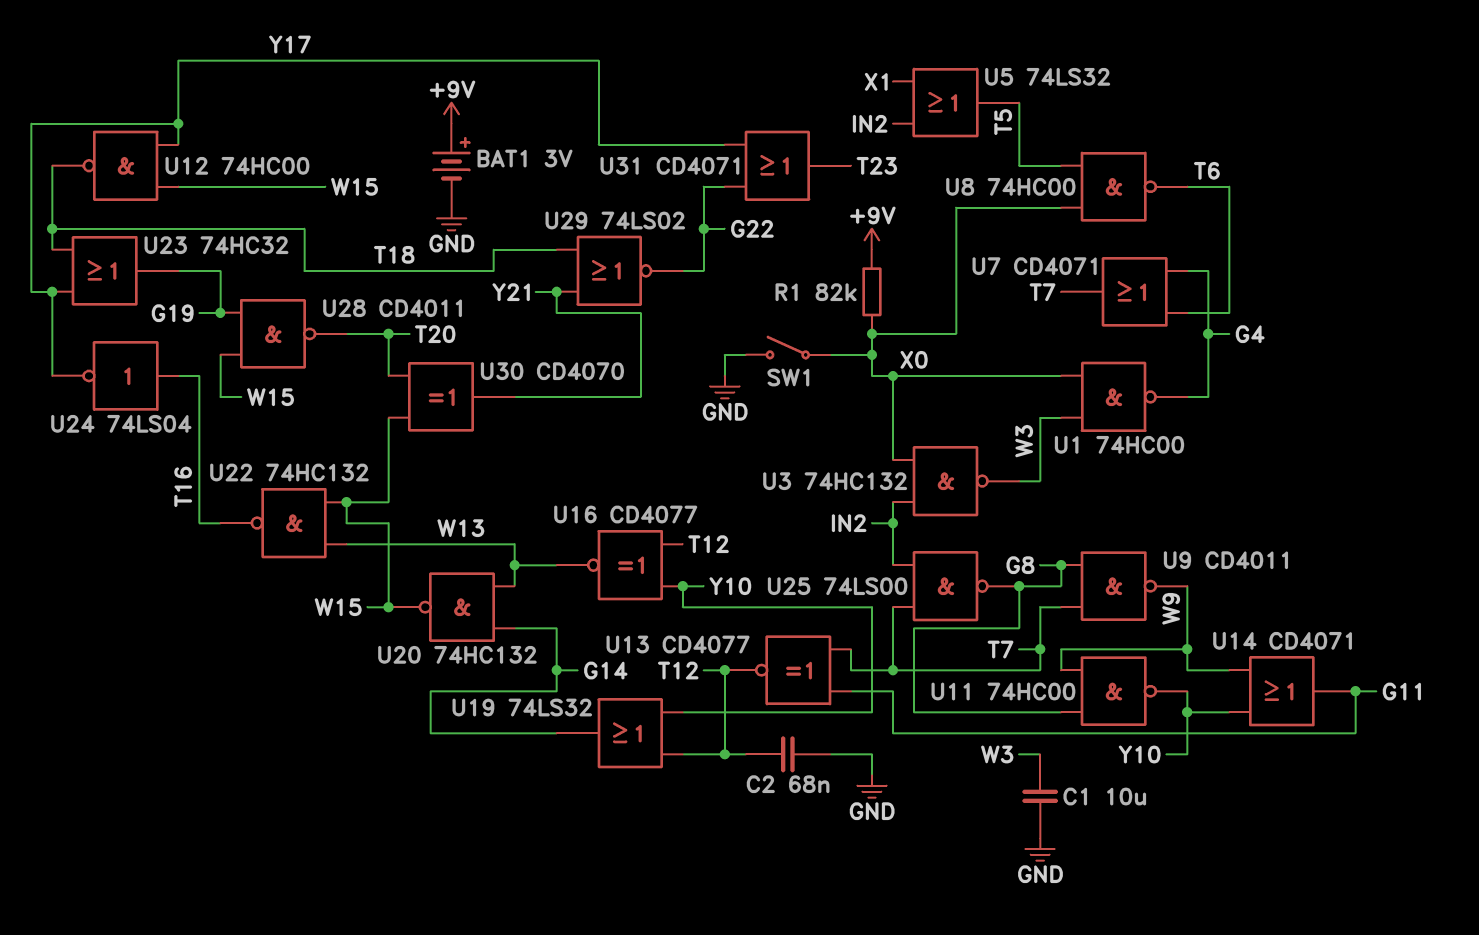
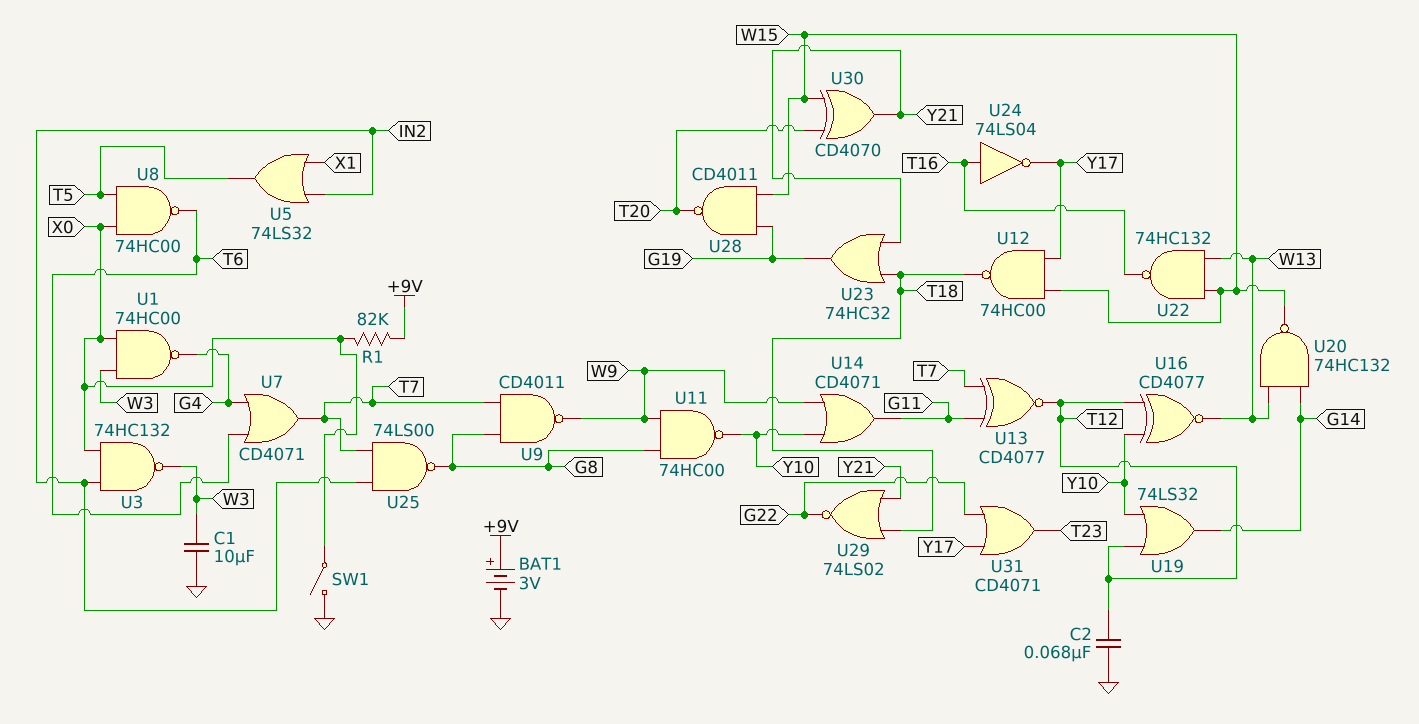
U23: OR 74HC32 (in T18, in Y17, out G19) -> OR 74HC32 (in T18, in Y21, out G19)

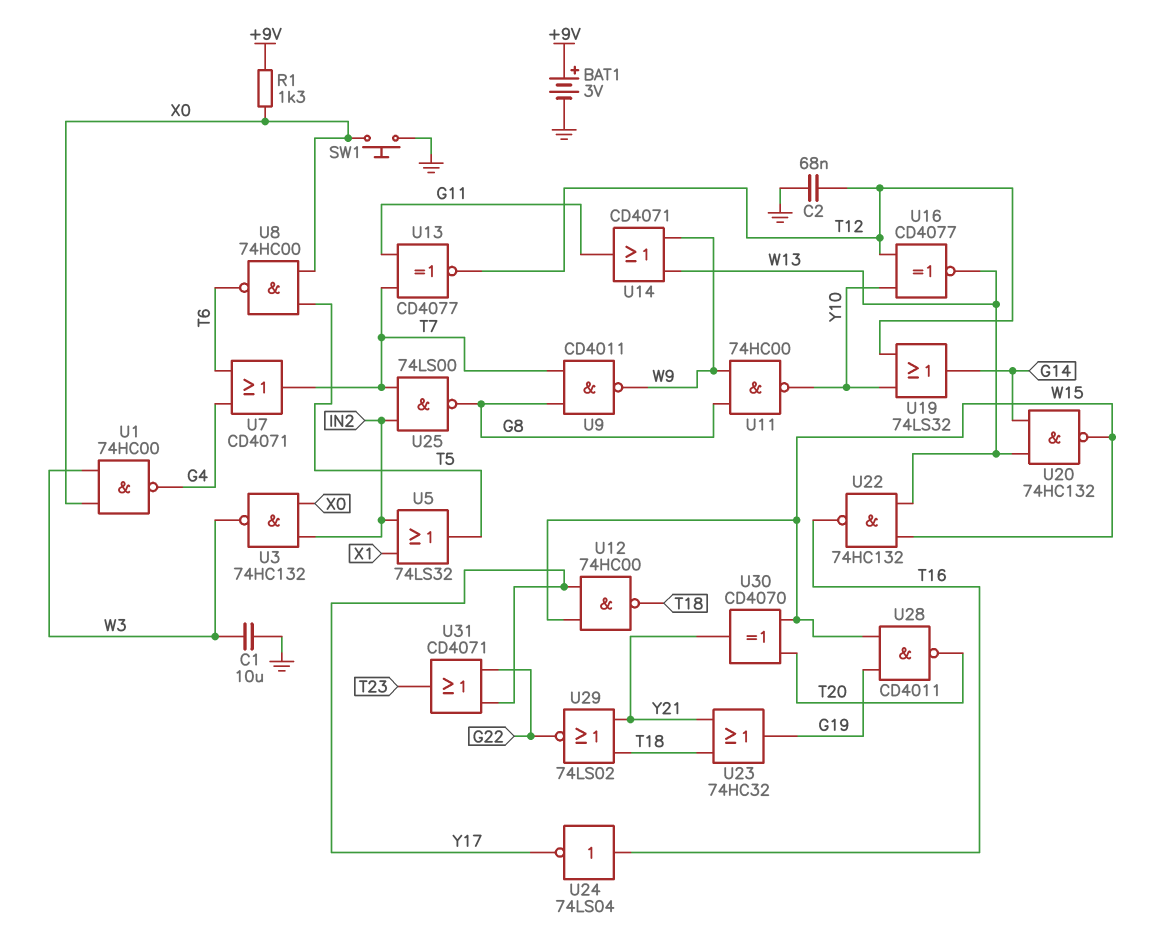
R1: 82k (+9V, X0) -> 1.3k (+9V, X0)
SW1: switch (GND, X0) -> button (GND, X0)
U14: OR CD4071 (in W9, in Y10, out G11) -> OR CD4071 (in W9, in W13, out G11)

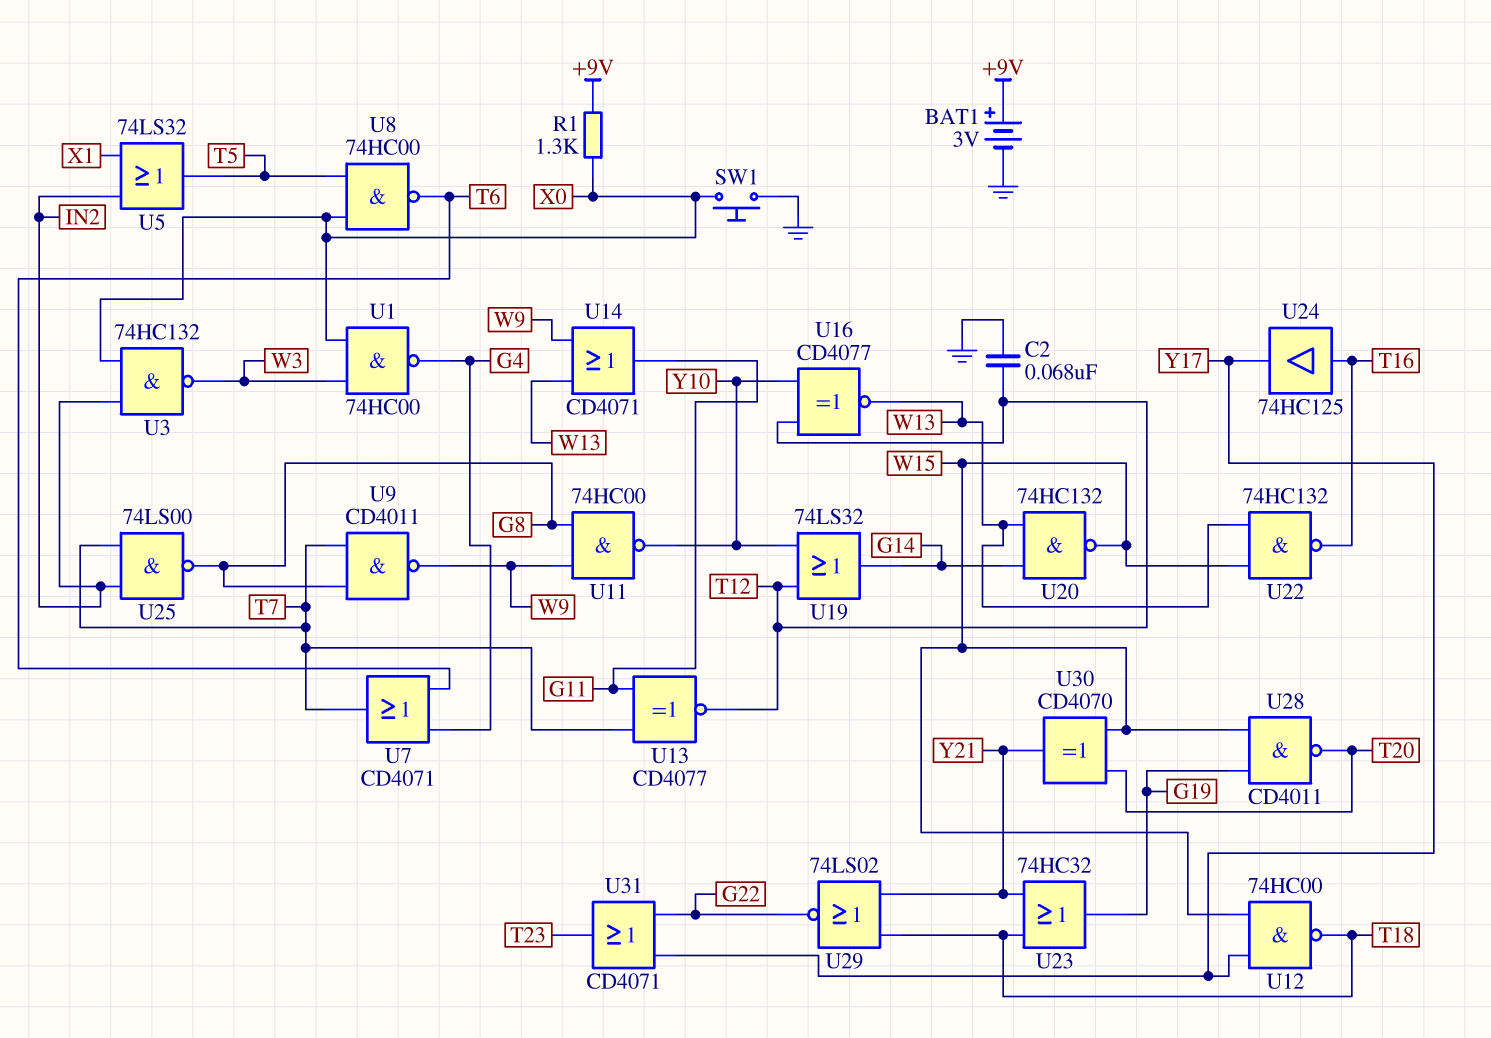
C1: 10uF (GND, W3) -> none
U24: NOT 74LS04 (in T16, out Y17) -> buffer 74HC125 (in T16, out Y17)

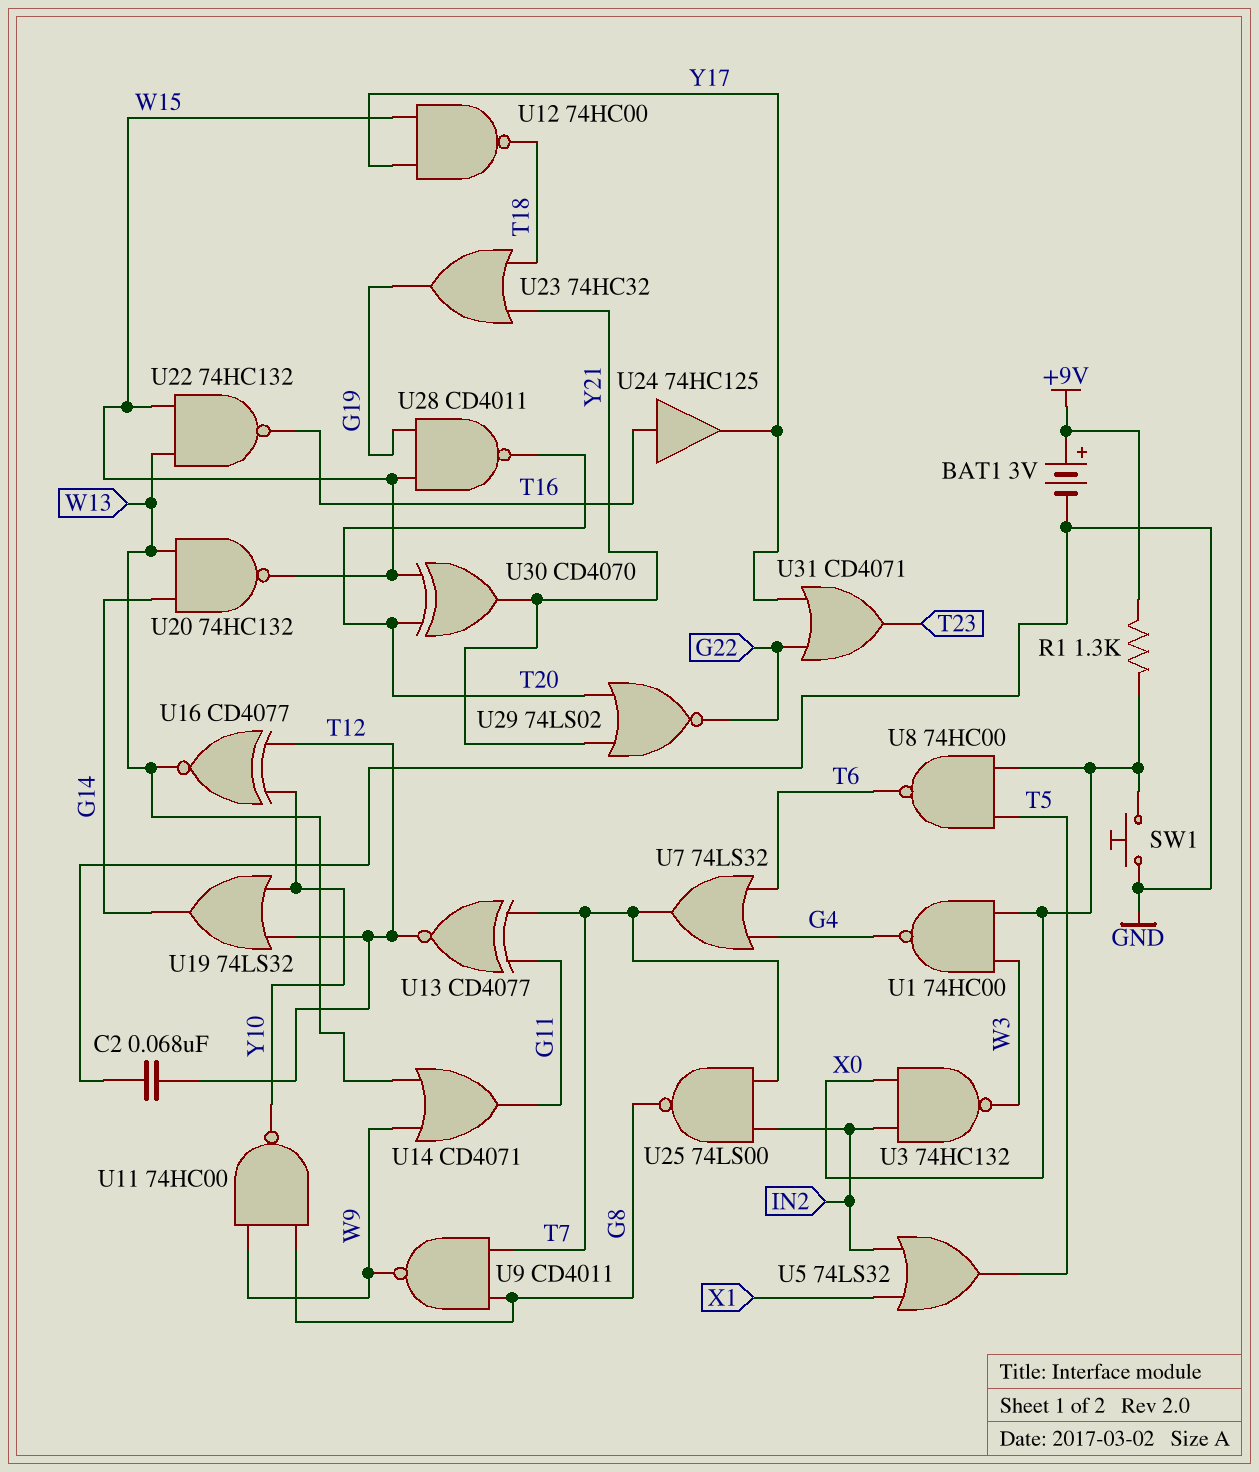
U7: OR CD4071 (in G4, in T6, out T7) -> OR 74LS32 (in G4, in T6, out T7)
U29: NOR 74LS02 (in T18, in Y21, out G22) -> NOR 74LS02 (in T20, in Y21, out G22)

